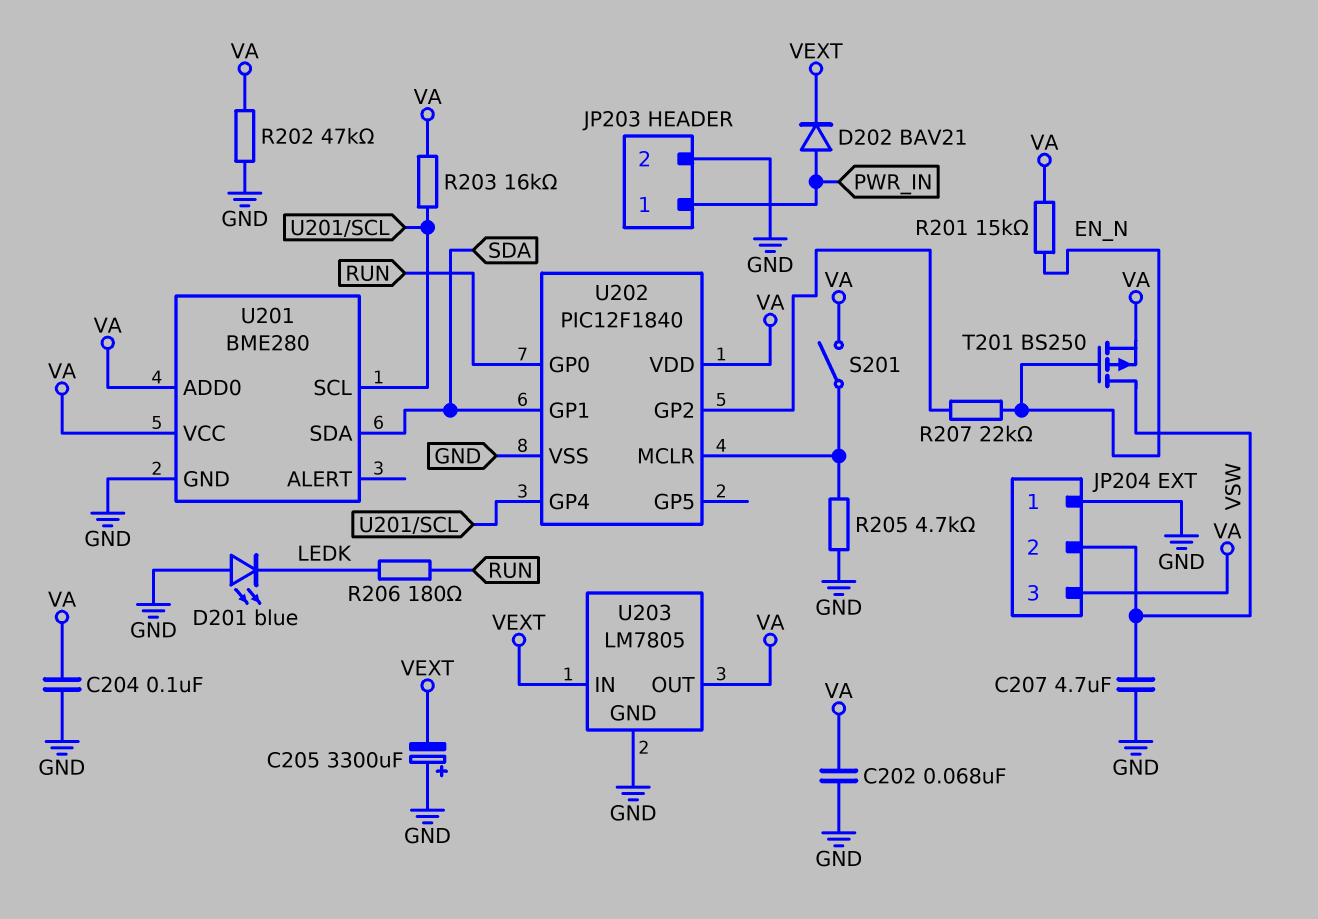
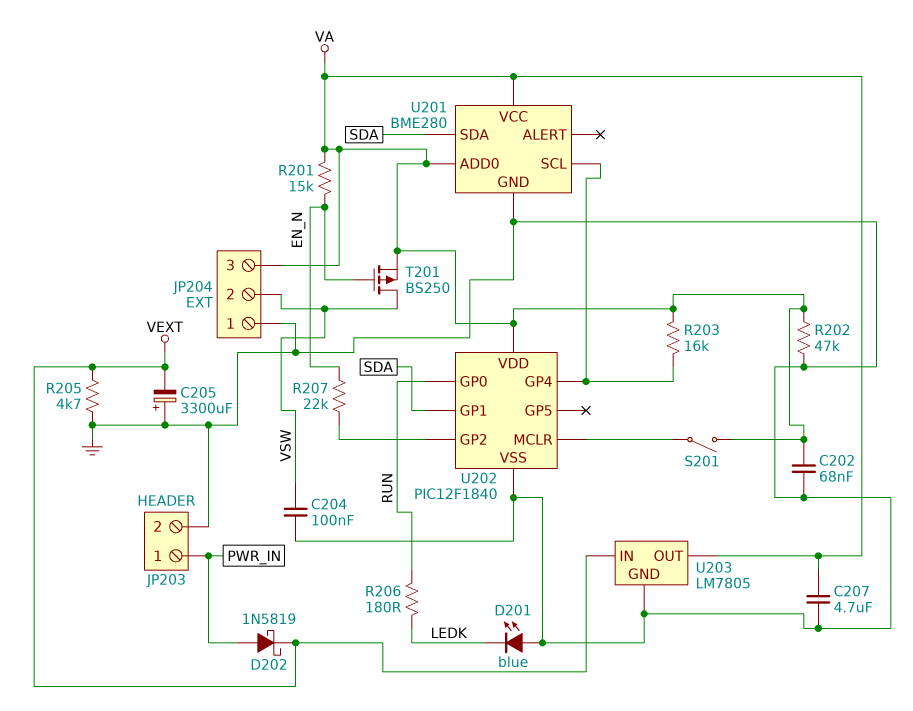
C204: 100nF (GND, VA) -> 100nF (GND, VSW)
C207: 4.7uF (GND, VSW) -> 4.7uF (GND, VA)
D202: diode BAV21 (A PWR_IN, K VEXT) -> schottky 1N5819 (A PWR_IN, K VEXT)
R205: 4.7k (GND, U202/MCLR) -> 4.7k (GND, VEXT)

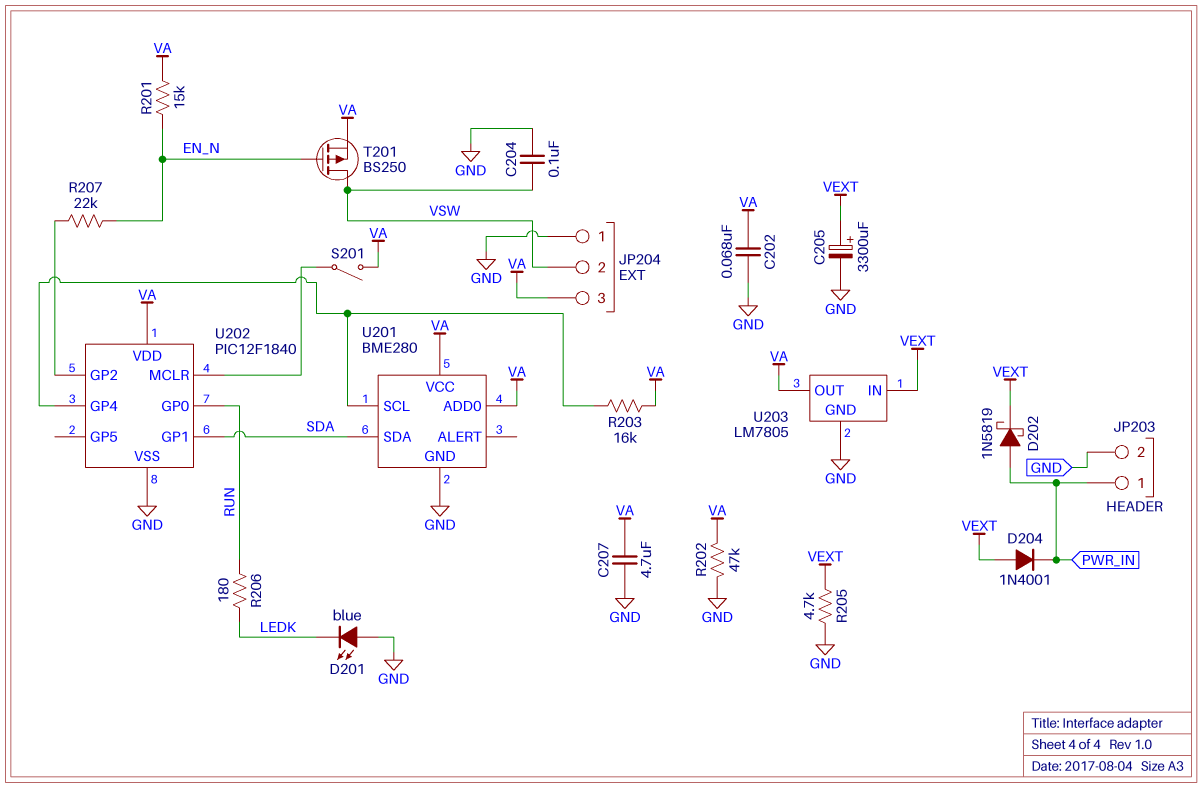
C205: 3300uF (plus GND, minus VEXT) -> 3300uF (plus VEXT, minus GND)
D204: none -> diode 1N4001 (A VEXT, K PWR_IN)

